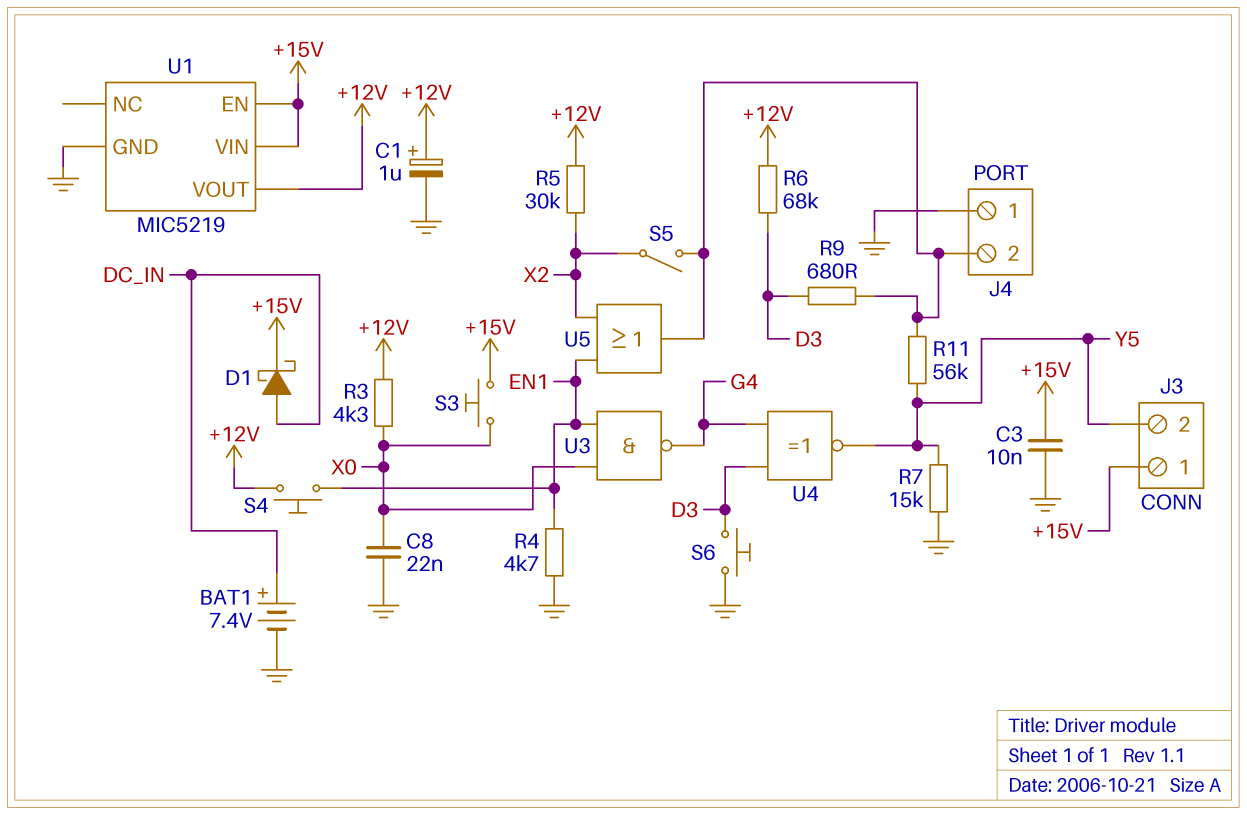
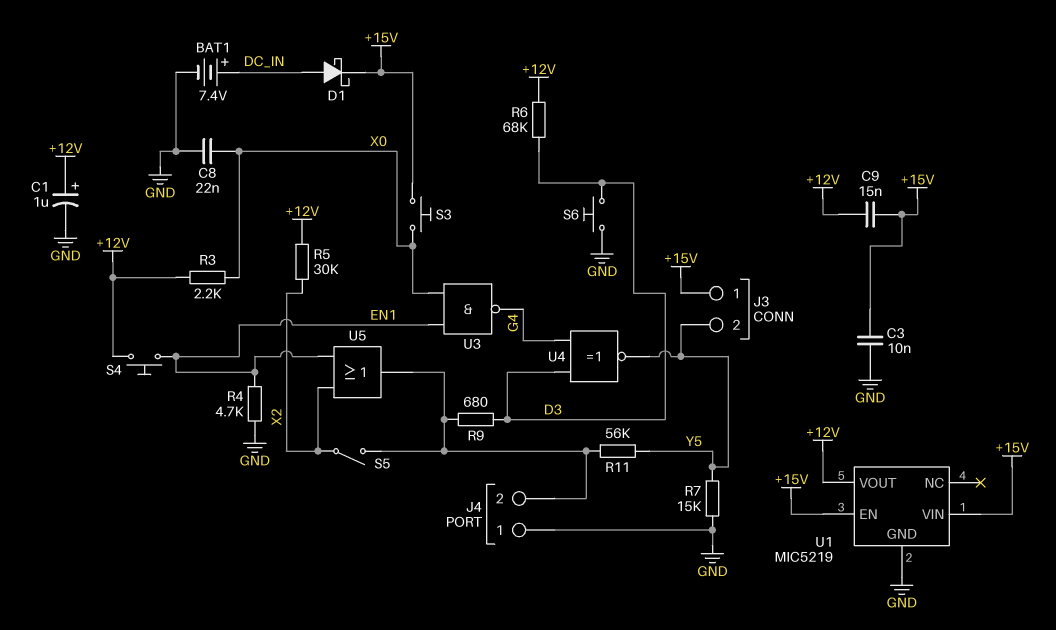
C9: none -> 15nF (+12V, +15V)
R3: 4.3k (+12V, X0) -> 2.2k (+12V, X0)

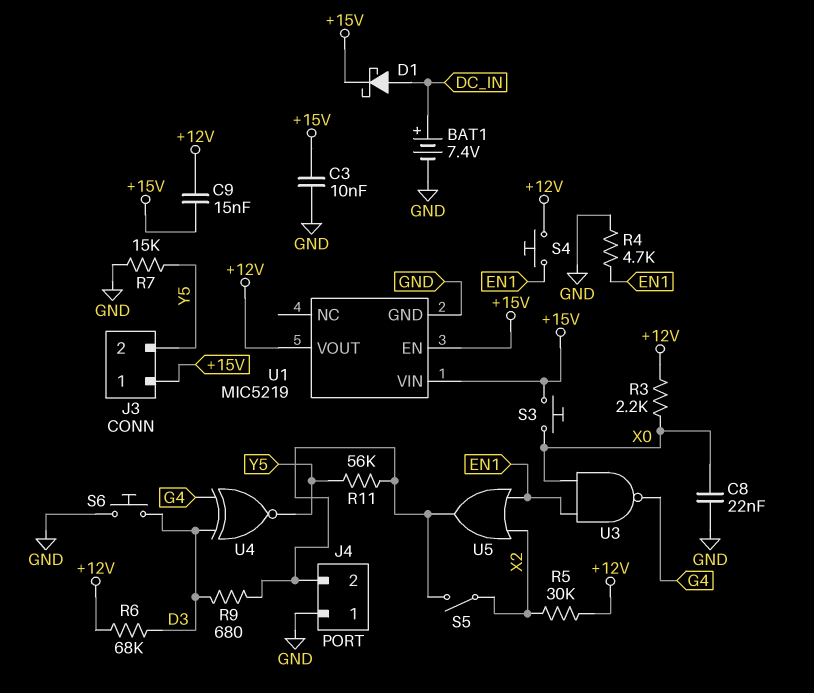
C1: 1uF (plus +12V, minus GND) -> none

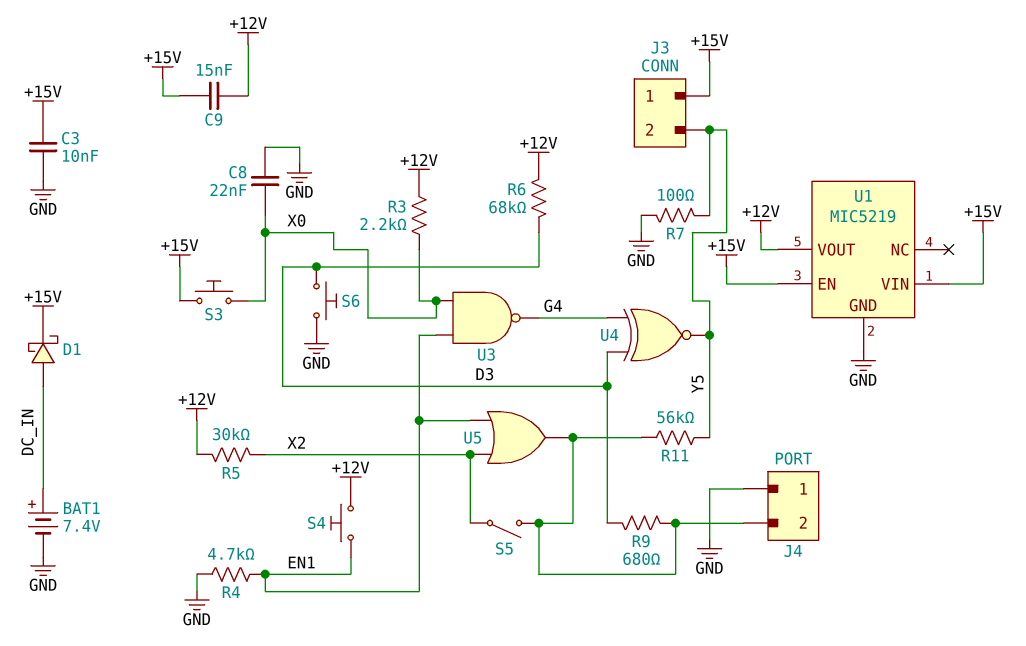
R7: 15k (GND, Y5) -> 100 (GND, Y5)

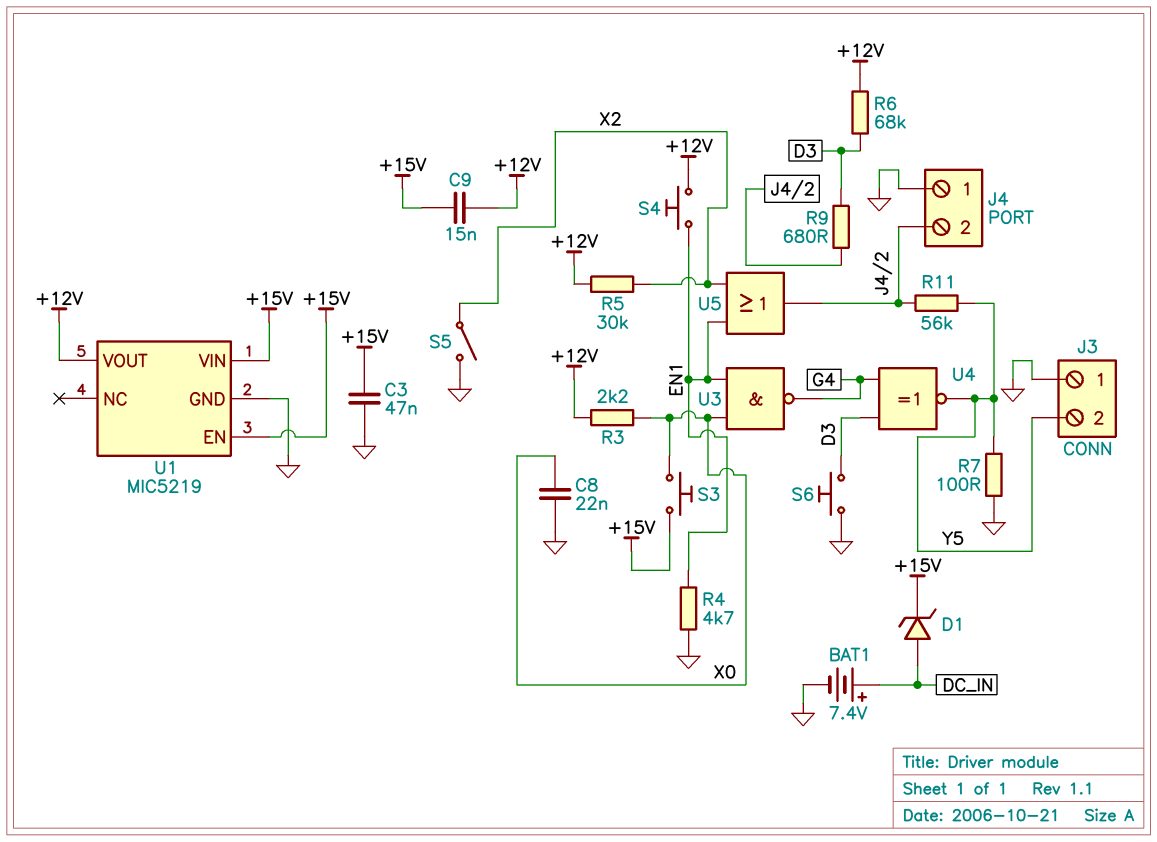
C3: 10nF (+15V, GND) -> 47nF (+15V, GND)
D1: schottky (A DC_IN, K +15V) -> zener (A DC_IN, K +15V)
J3 pin 1: +15V -> GND
S5: switch (J4/2, X2) -> switch (GND, X2)

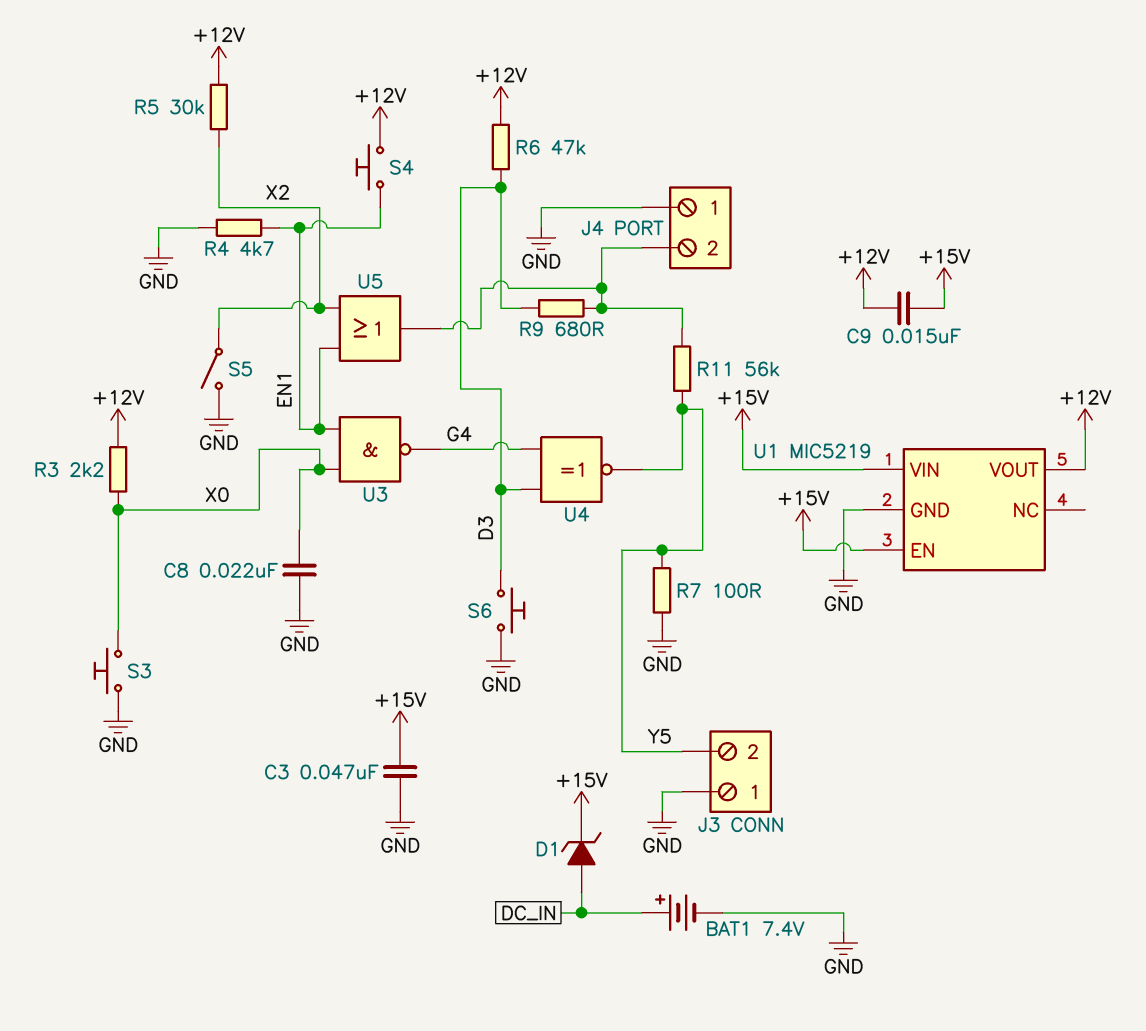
R6: 68k (+12V, D3) -> 47k (+12V, D3)
S3: button (+15V, X0) -> button (GND, X0)

